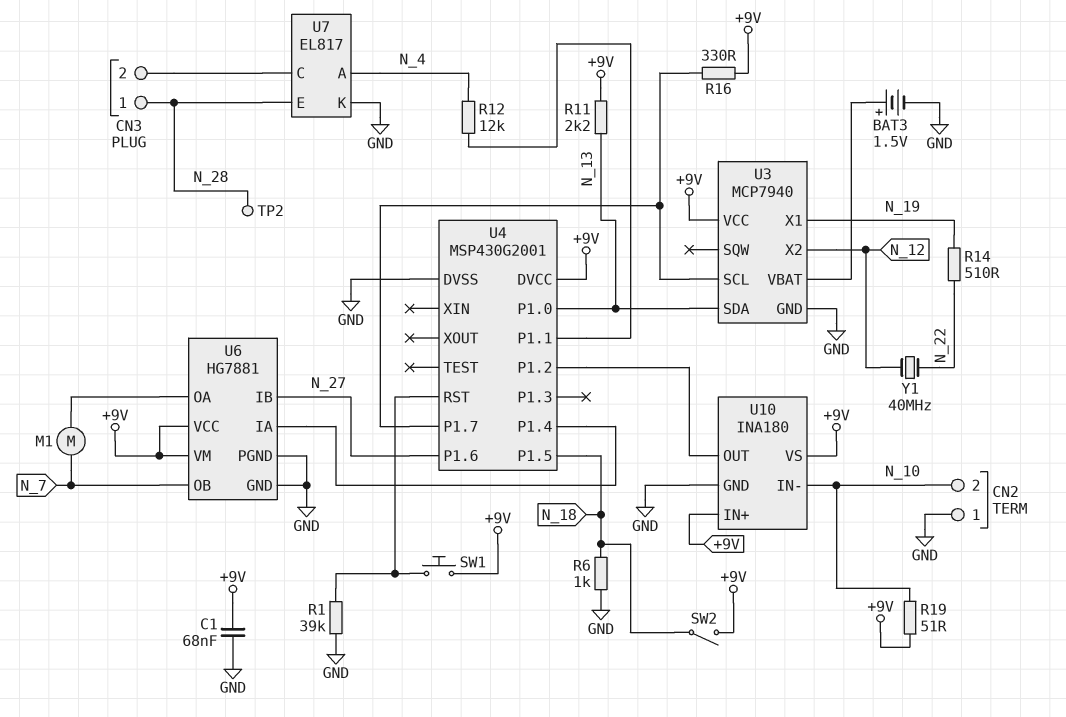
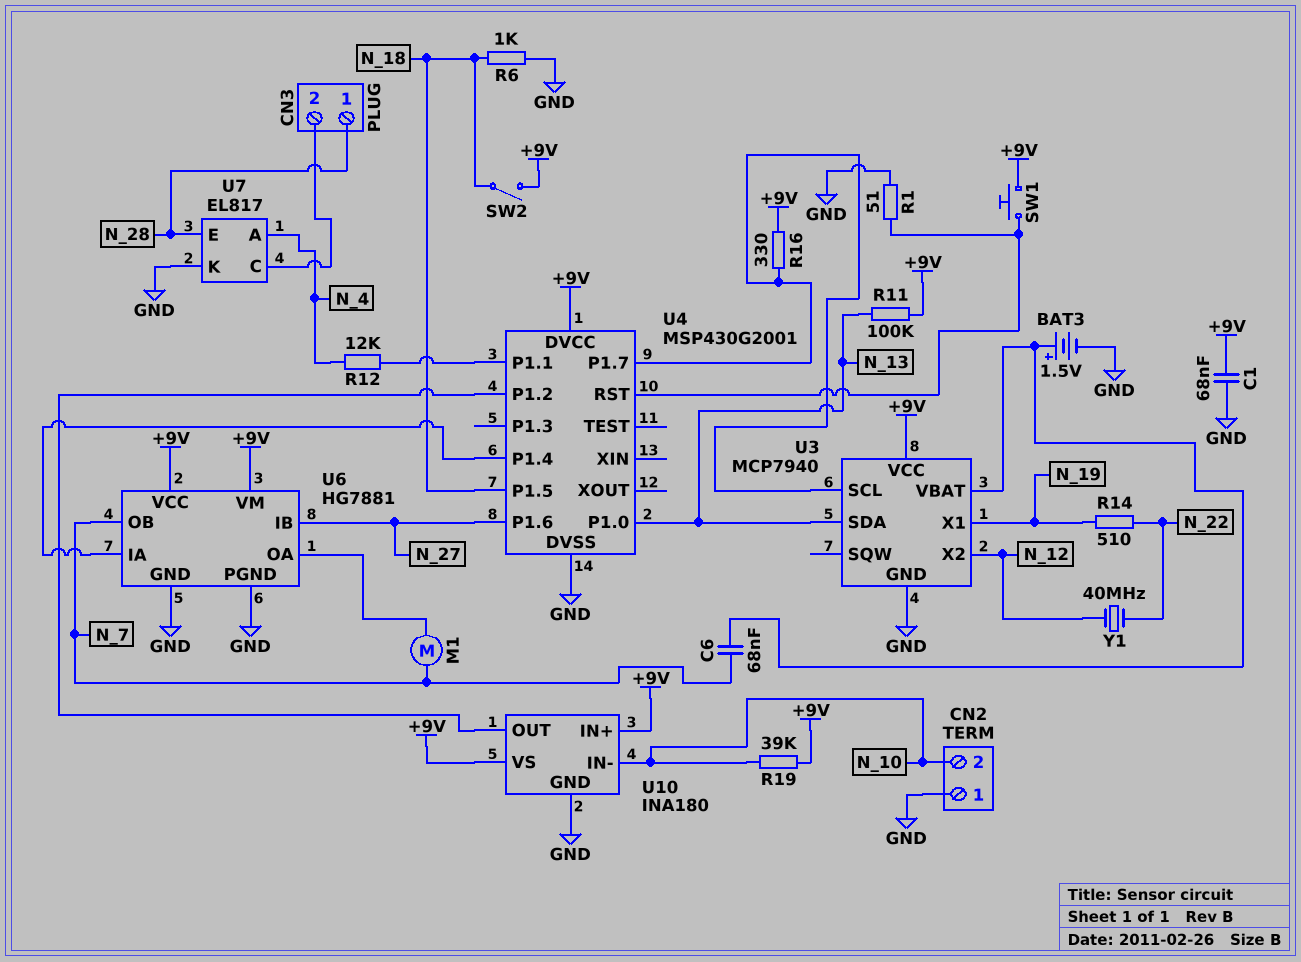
C6: none -> 68nF (N_7, U3/VBAT)
R1: 39k (GND, U4/RST) -> 51 (GND, U4/RST)
R11: 2.2k (+9V, N_13) -> 100k (+9V, N_13)
R19: 51 (+9V, N_10) -> 39k (+9V, N_10)
TP2: test point (N_28) -> none

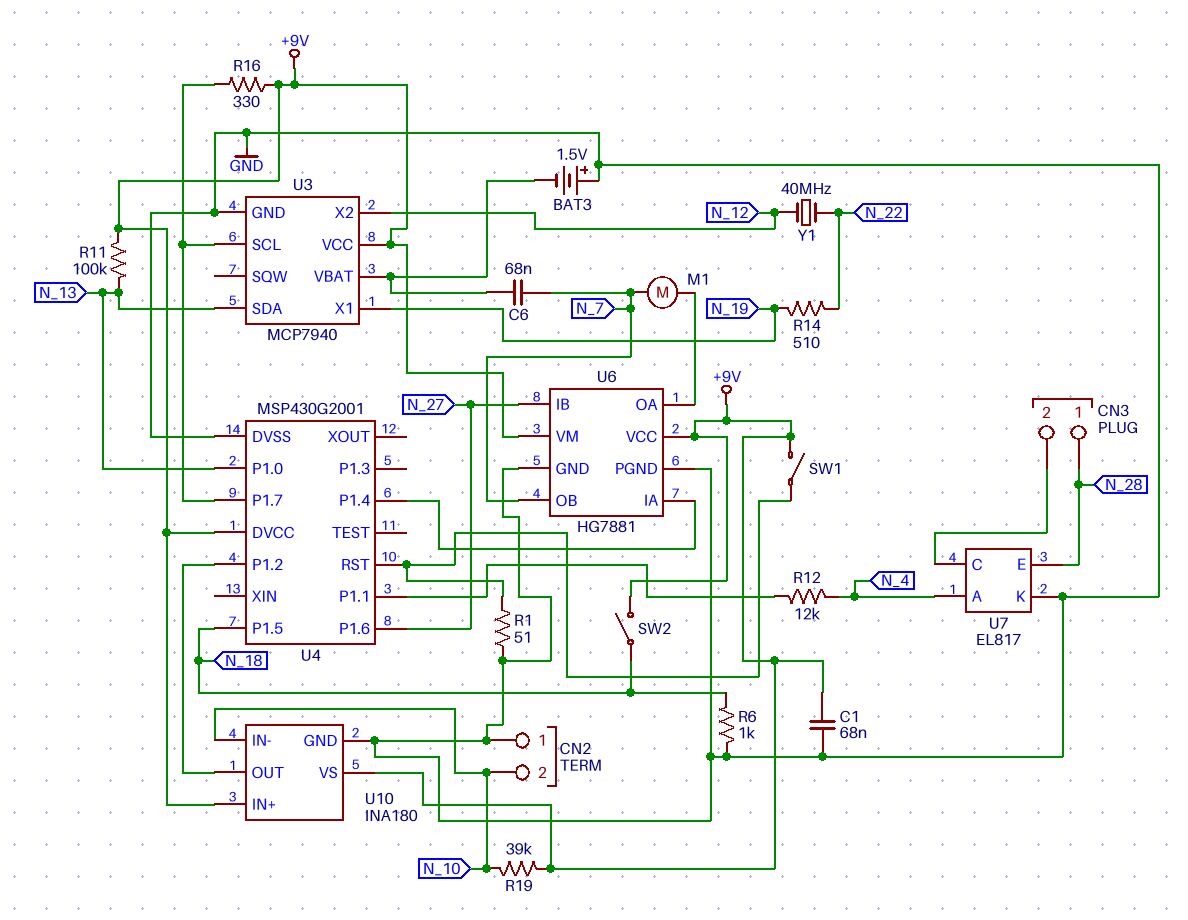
BAT3: 1.5V (plus U3/VBAT, minus GND) -> 1.5V (plus GND, minus U3/VBAT)
SW1: button (+9V, U4/RST) -> switch (+9V, U4/RST)

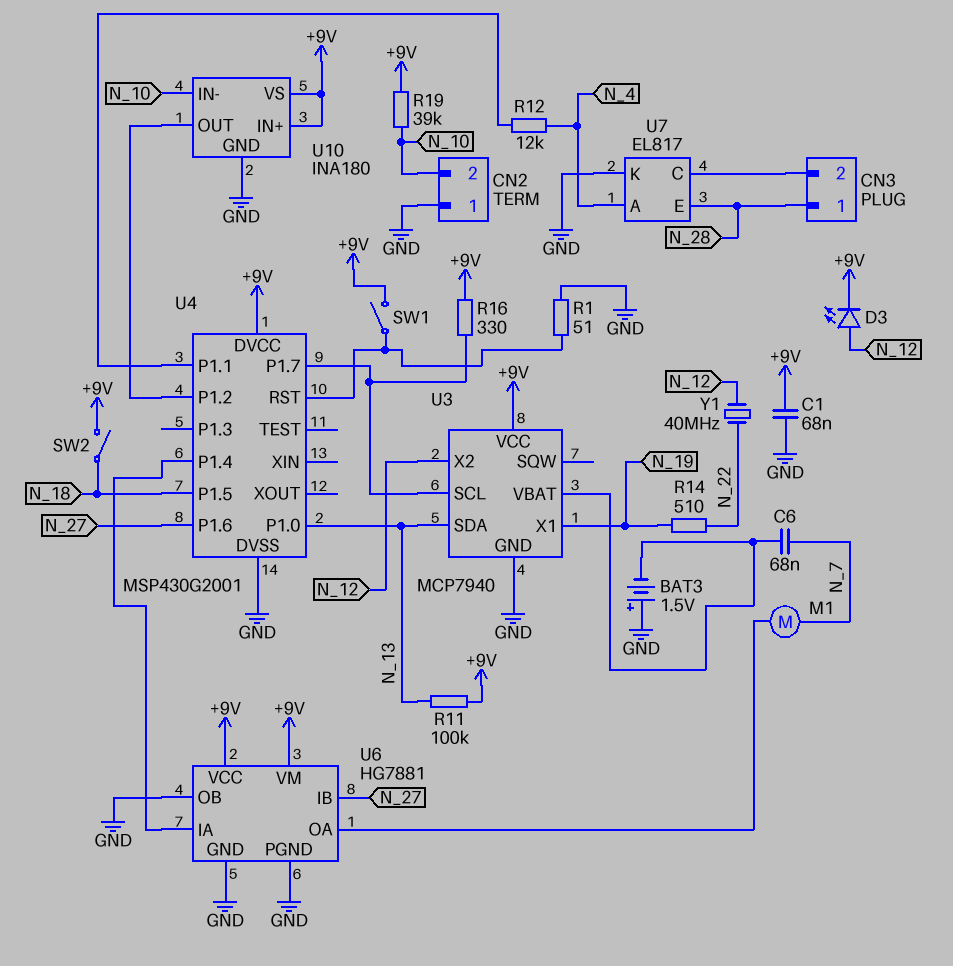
D3: none -> LED (A N_12, K +9V)
R6: 1k (GND, N_18) -> none
U6 pin OB: N_7 -> GND

